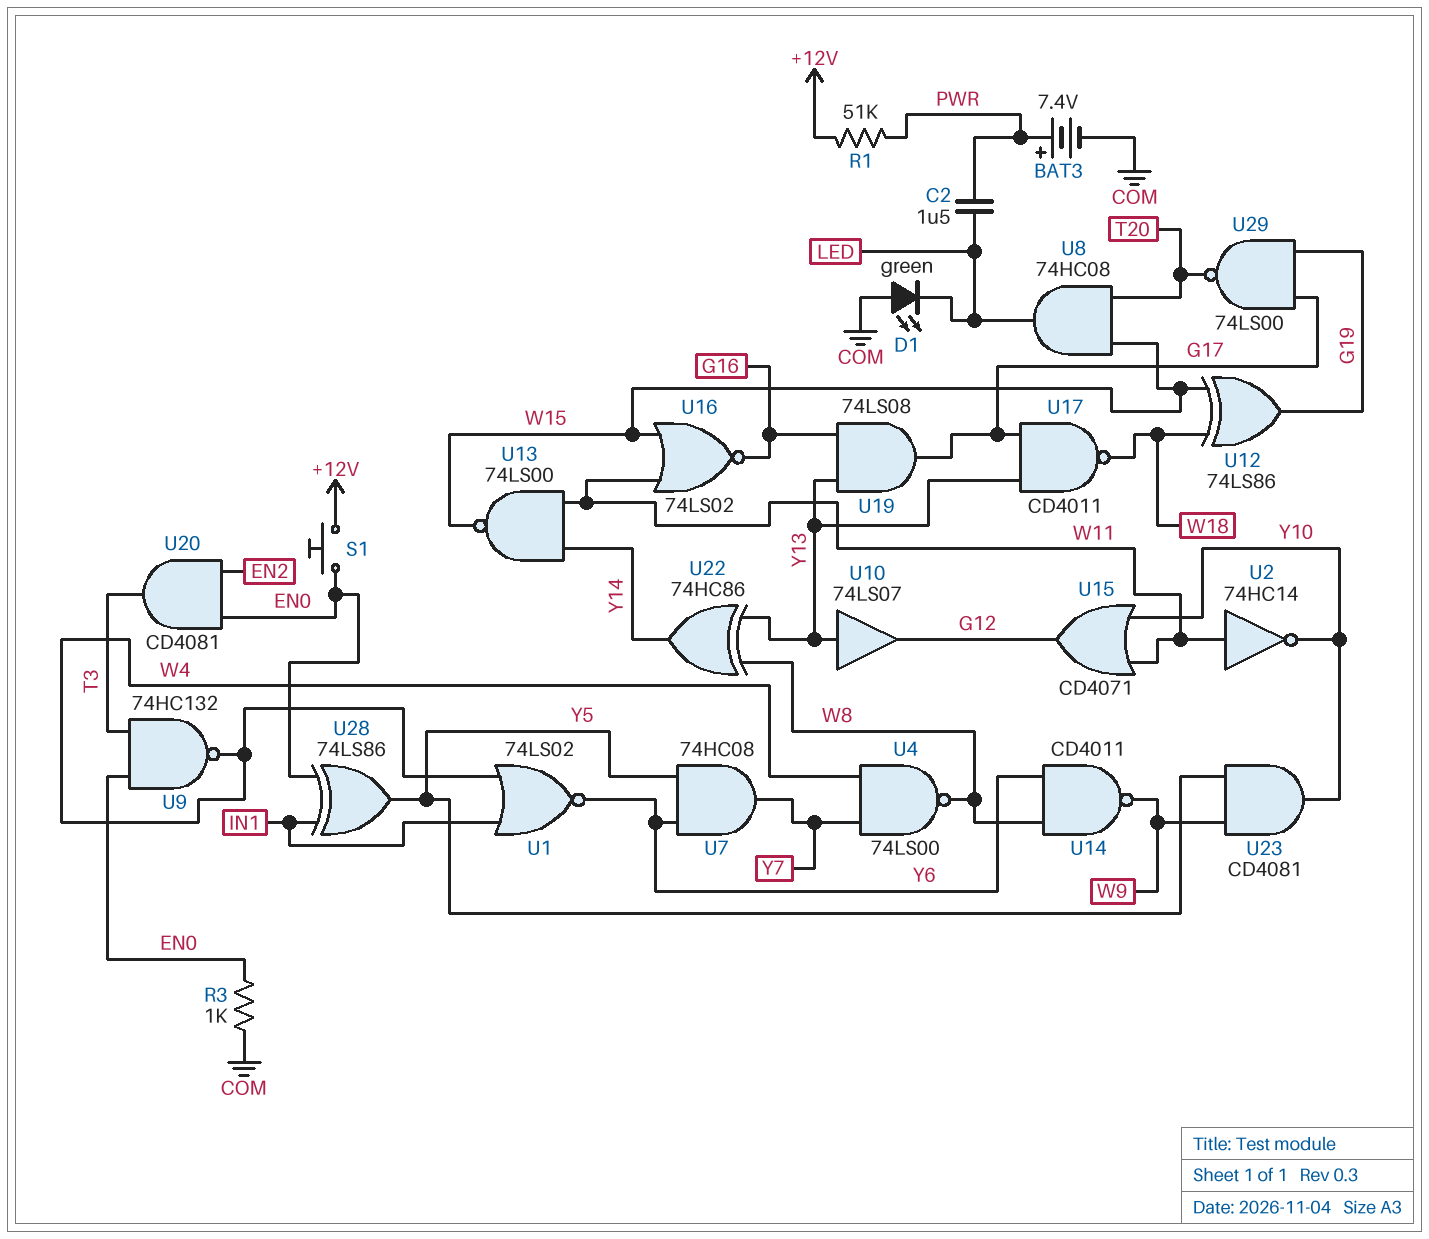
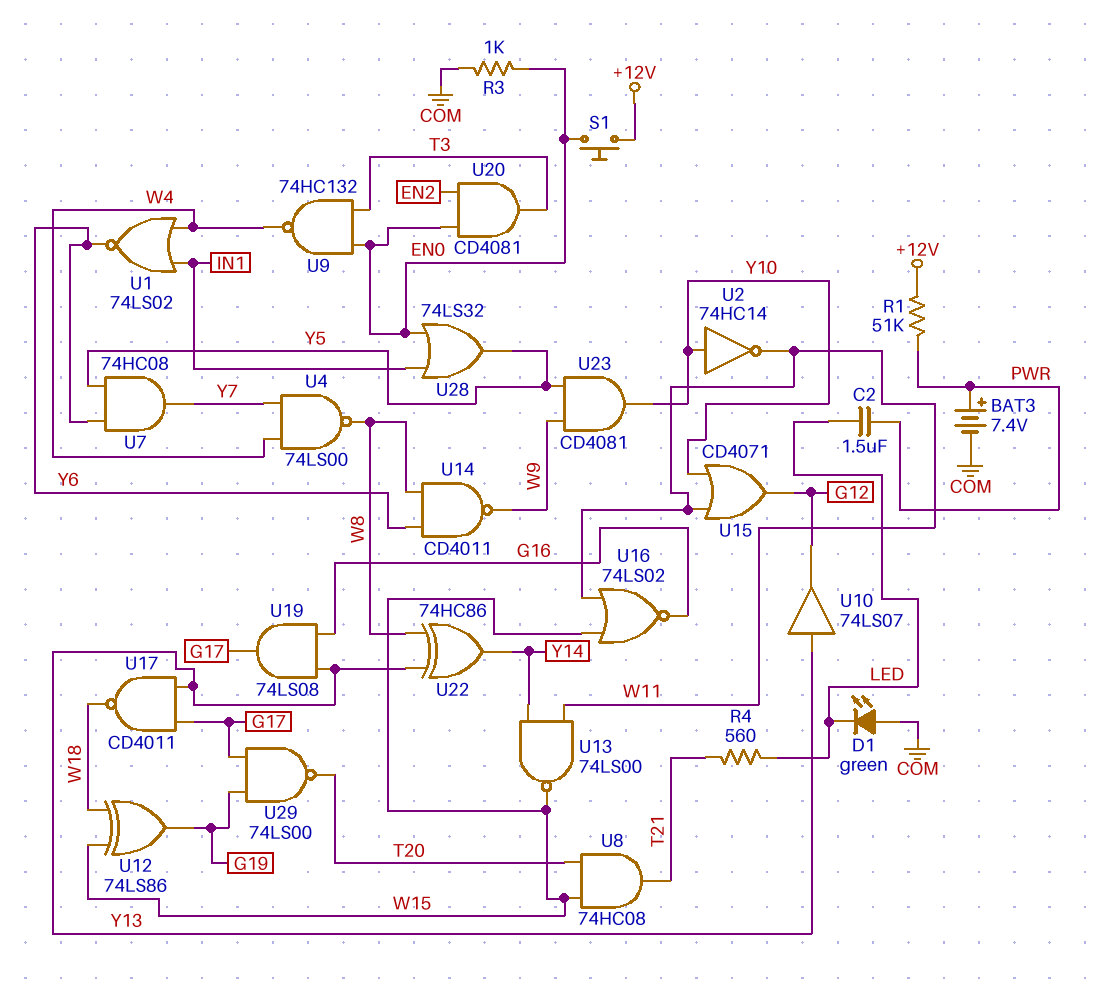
R4: none -> 560 (LED, T21)
U2: NOT 74HC14 (in W11, out Y10) -> NOT 74HC14 (in Y10, out W11)
U8: AND 74HC08 (in T20, in W15, out LED) -> AND 74HC08 (in T20, in W15, out T21)
U28: XOR 74LS86 (in EN0, in IN1, out Y5) -> OR 74LS32 (in EN0, in IN1, out Y5)

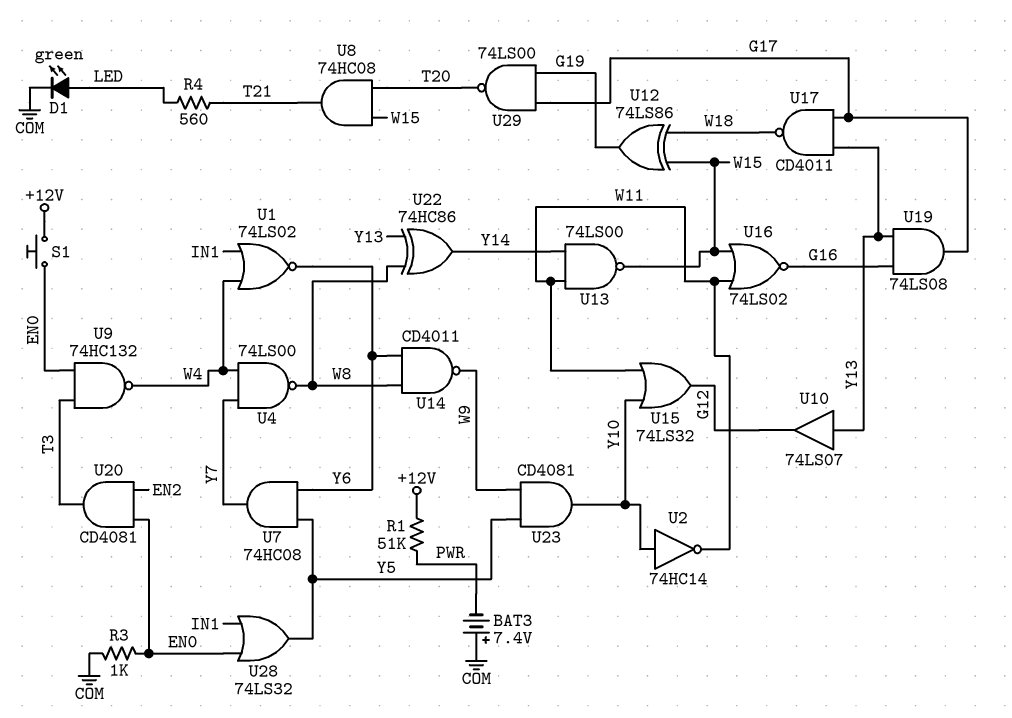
BAT3: 7.4V (plus PWR, minus COM) -> 7.4V (plus COM, minus PWR)
C2: 1.5uF (LED, PWR) -> none
D1: LED green (A COM, K LED) -> LED green (A LED, K COM)
U15: OR CD4071 (in W11, in Y10, out G12) -> OR 74LS32 (in W11, in Y10, out G12)

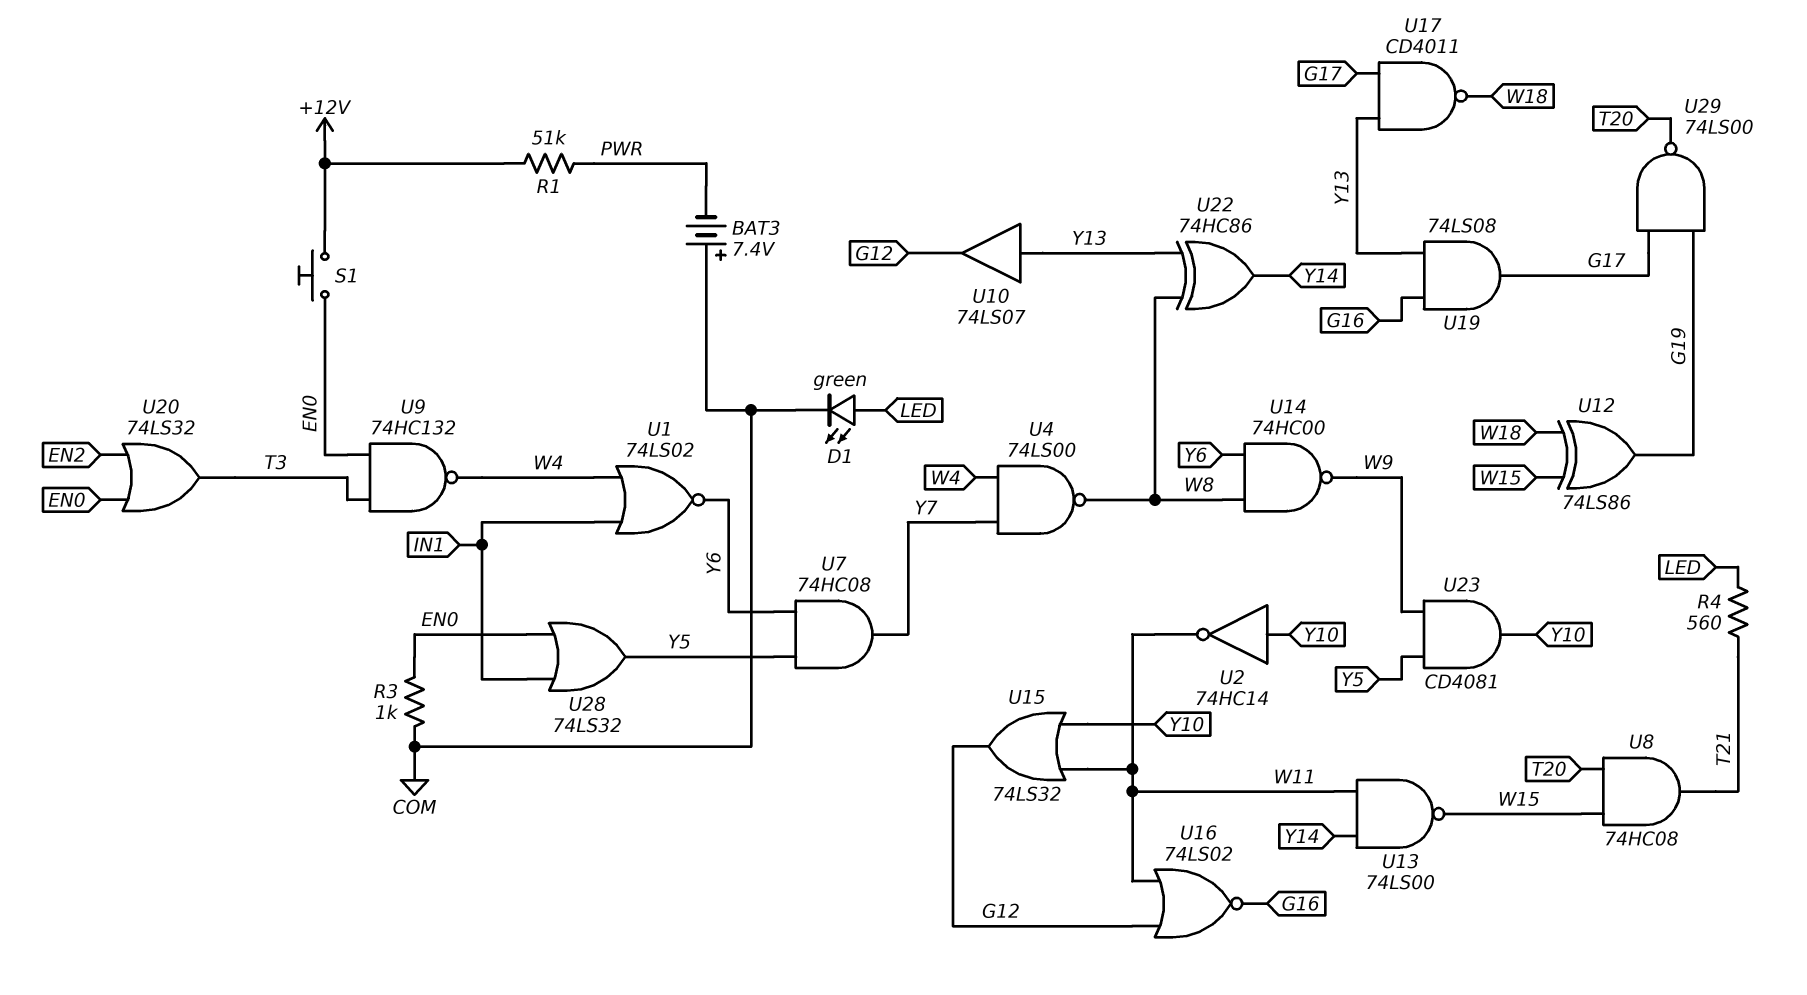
U14: NAND CD4011 (in W8, in Y6, out W9) -> NAND 74HC00 (in W8, in Y6, out W9)
U16: NOR 74LS02 (in W11, in W15, out G16) -> NOR 74LS02 (in G12, in W11, out G16)
U20: AND CD4081 (in EN0, in EN2, out T3) -> OR 74LS32 (in EN0, in EN2, out T3)

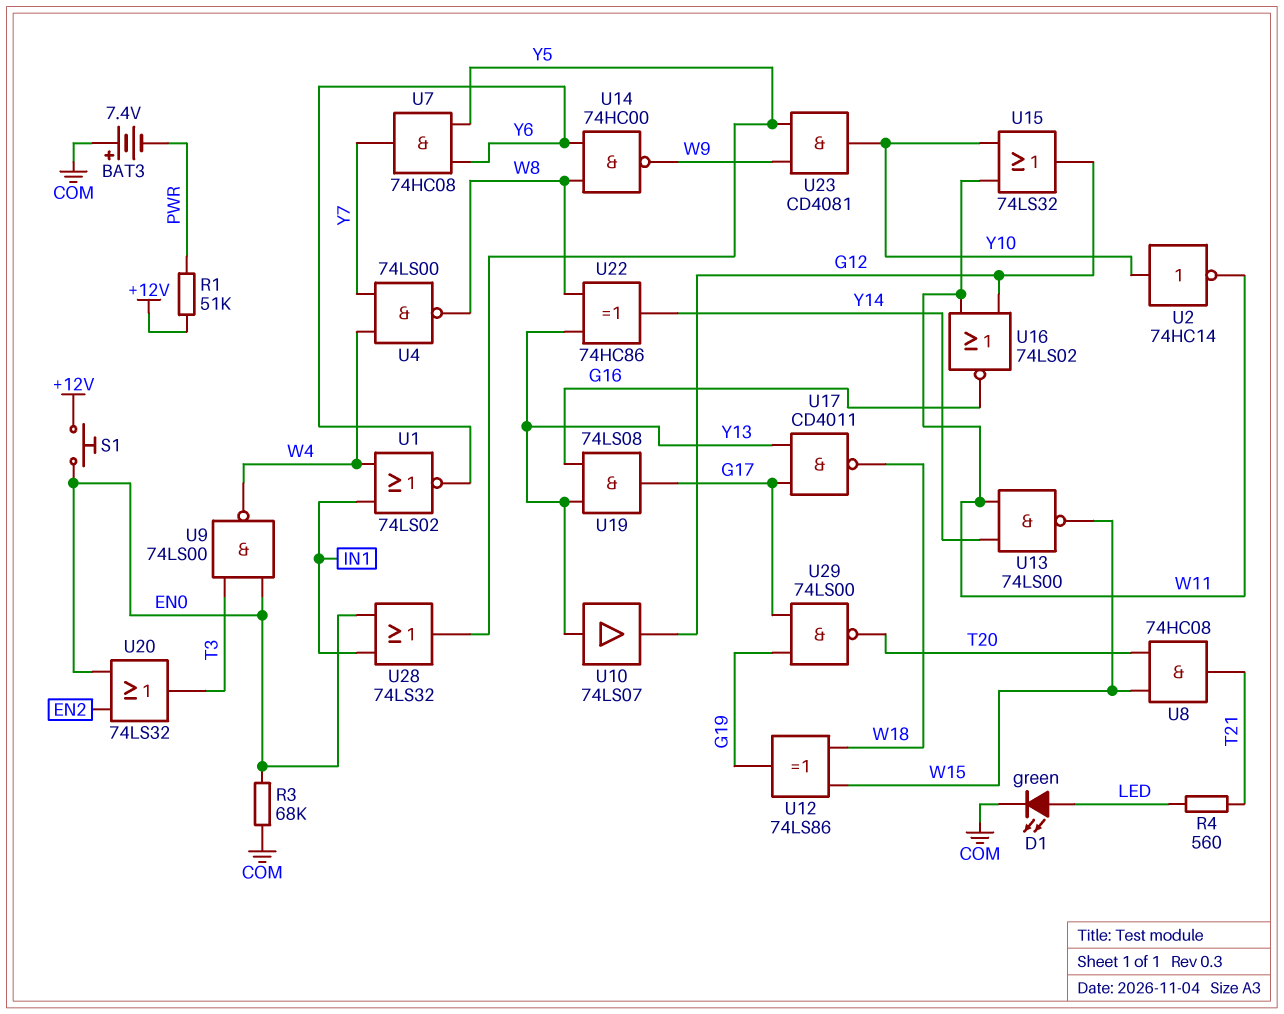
R3: 1k (COM, EN0) -> 68k (COM, EN0)
U9: NAND 74HC132 (in EN0, in T3, out W4) -> NAND 74LS00 (in EN0, in T3, out W4)

